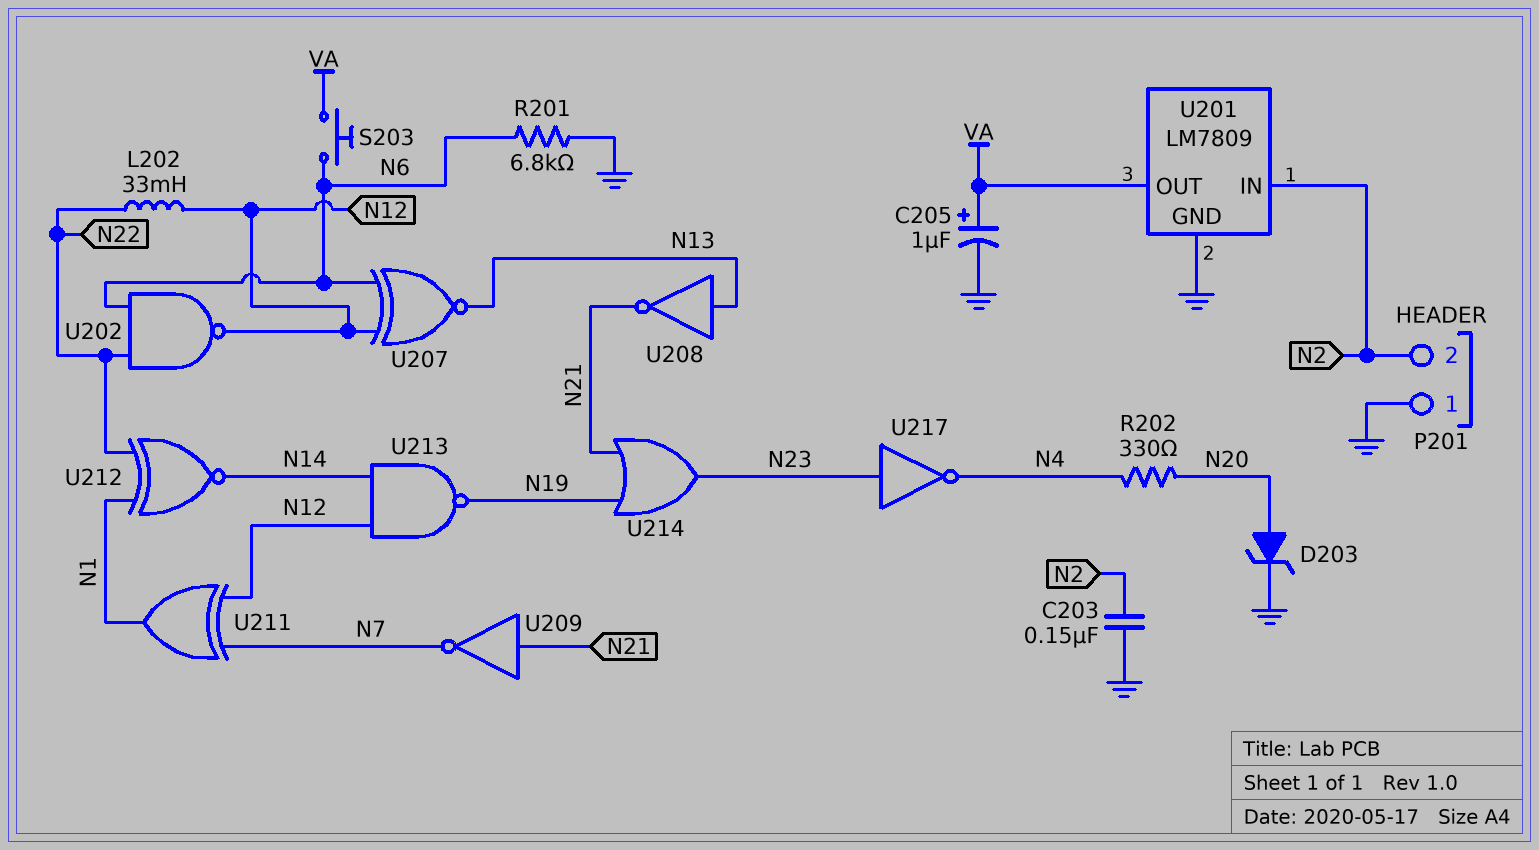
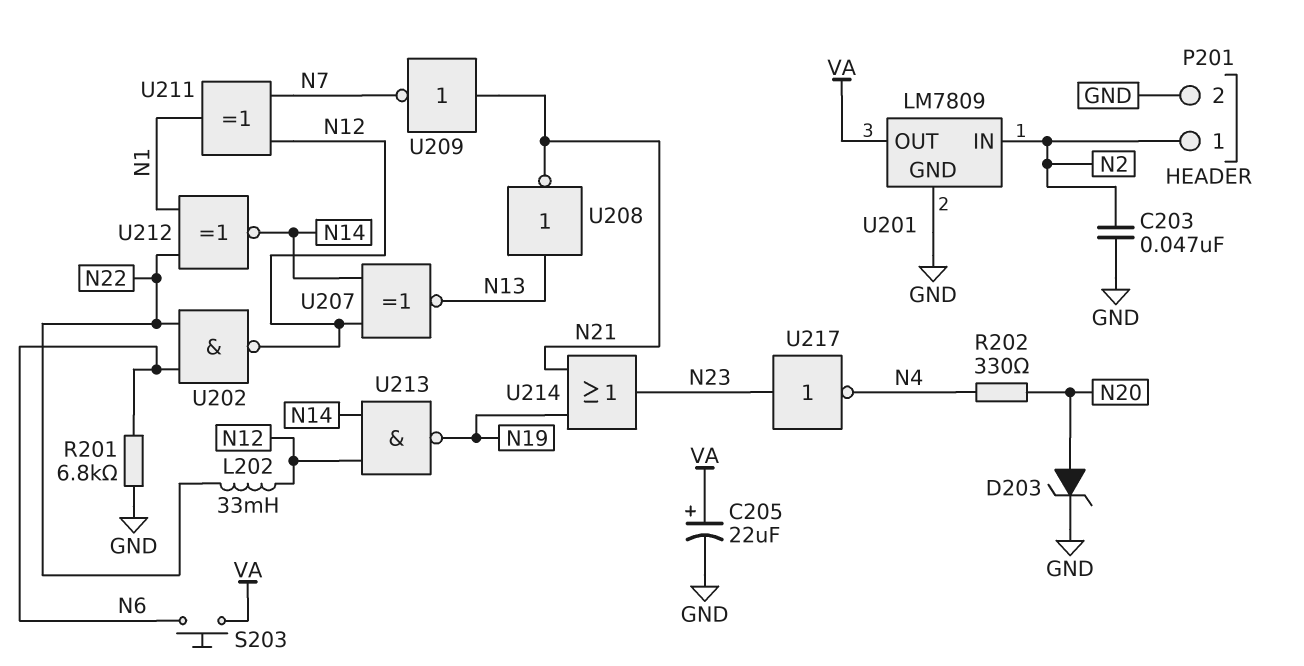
C203: 150nF (GND, N2) -> 47nF (GND, N2)
C205: 1uF (plus VA, minus GND) -> 22uF (plus VA, minus GND)
P201 pin 1: GND -> N2
P201 pin 2: N2 -> GND
U207: XNOR (in N6, in N12, out N13) -> XNOR (in N12, in N14, out N13)

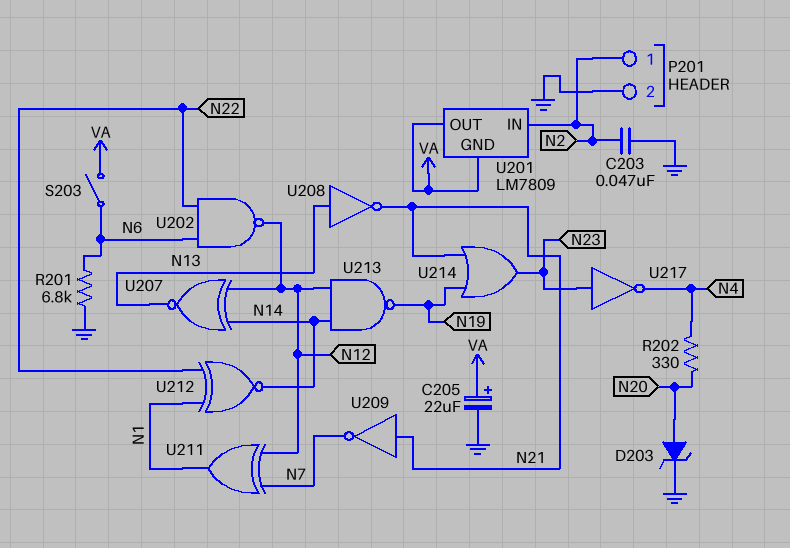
L202: 33mH (N12, N22) -> none
S203: button (N6, VA) -> switch (N6, VA)
U201 pin GND: GND -> VA

